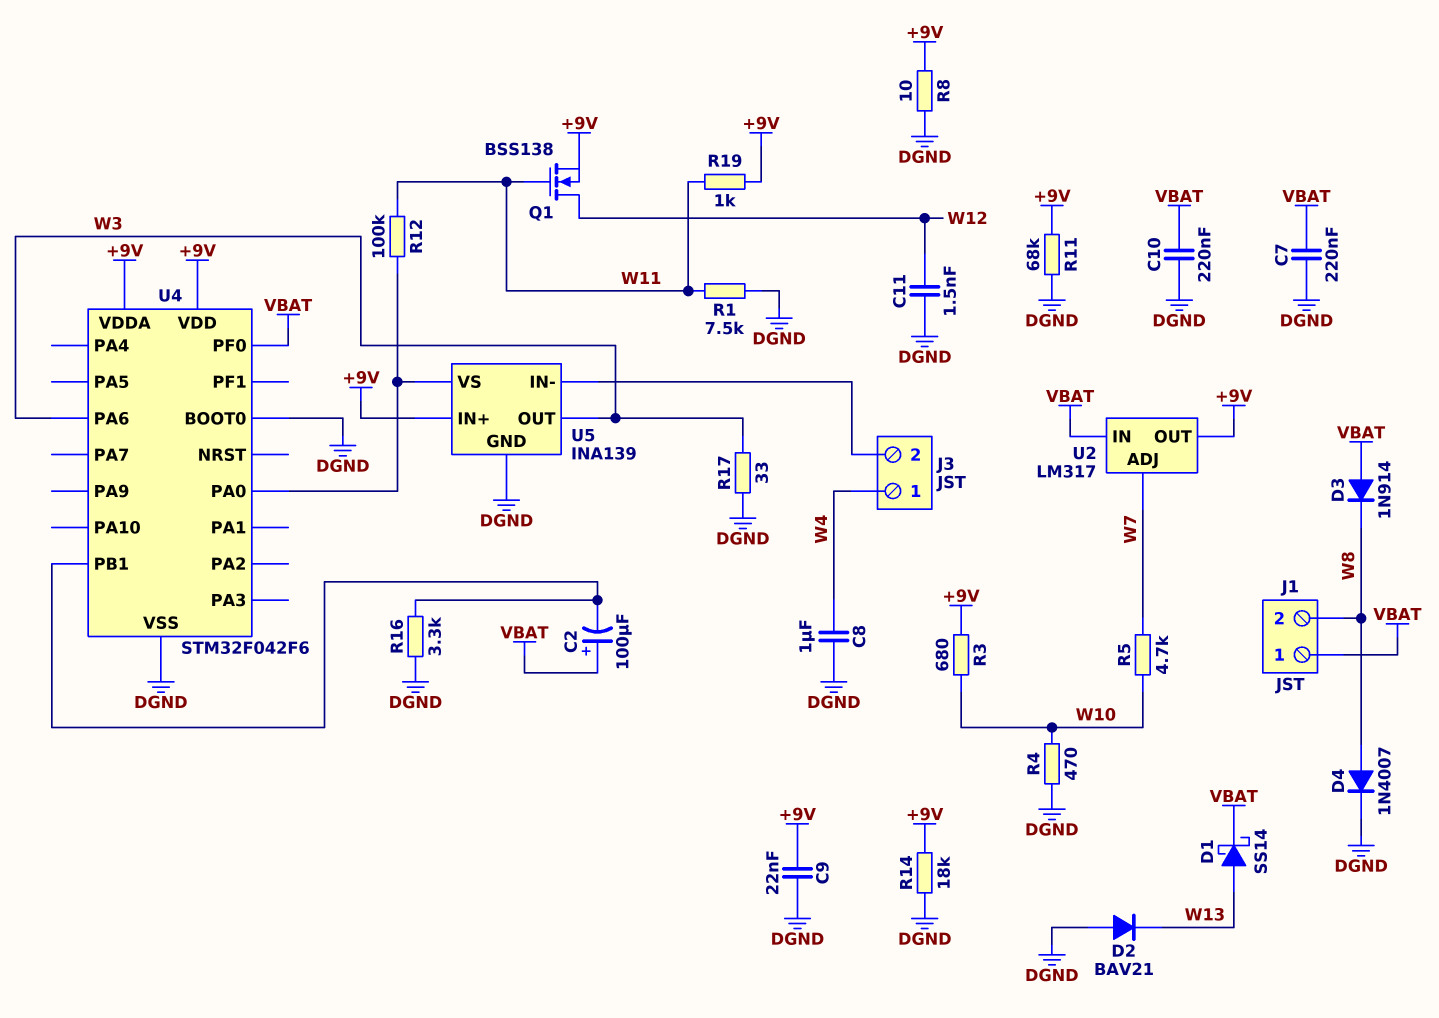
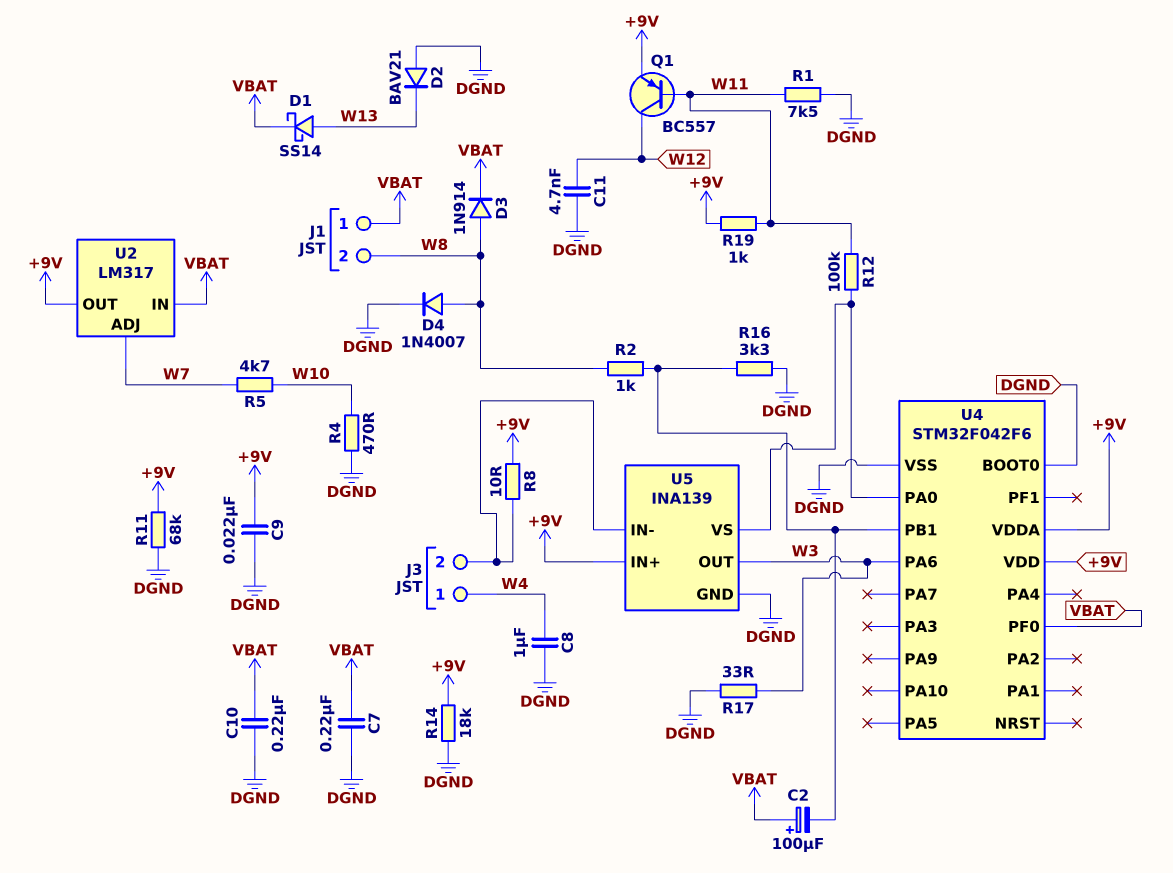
C11: 1.5nF (DGND, W12) -> 4.7nF (DGND, W12)
D3: diode 1N914 (A VBAT, K W8) -> diode 1N914 (A W8, K VBAT)
Q1: NMOS BSS138 (G W11, D W12, S +9V) -> PNP BC557 (B W11, C W12, E +9V)
R2: none -> 1k (U4/PB1, W8)
R3: 680 (+9V, W10) -> none
R8: 10 (+9V, DGND) -> 10 (+9V, J3/2)

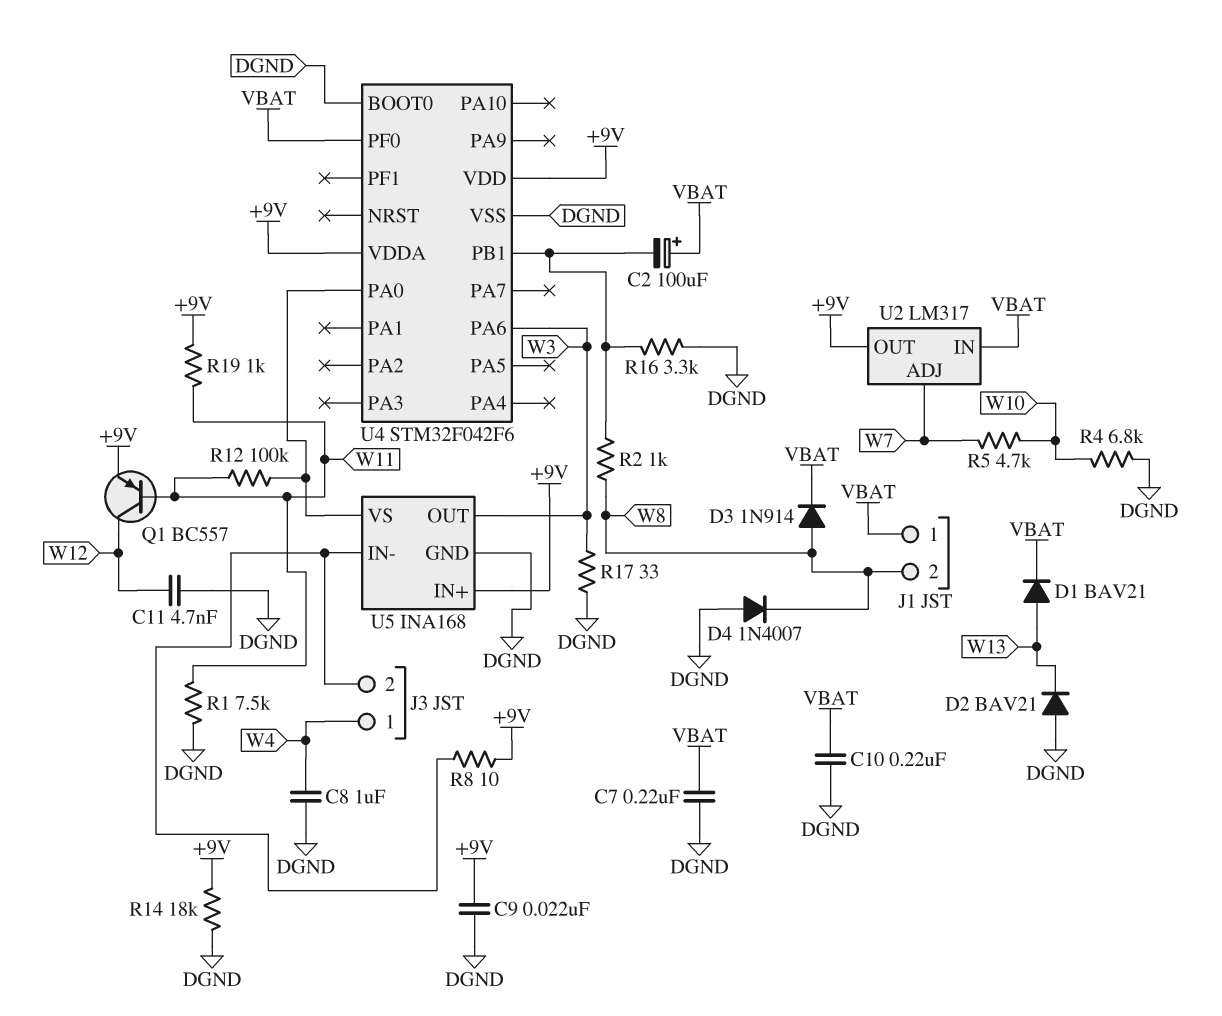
D1: schottky SS14 (A W13, K VBAT) -> diode BAV21 (A W13, K VBAT)
D4: diode 1N4007 (A W8, K DGND) -> diode 1N4007 (A DGND, K W8)
R4: 470 (DGND, W10) -> 6.8k (DGND, W10)
R11: 68k (+9V, DGND) -> none
U5: INA139 -> INA168

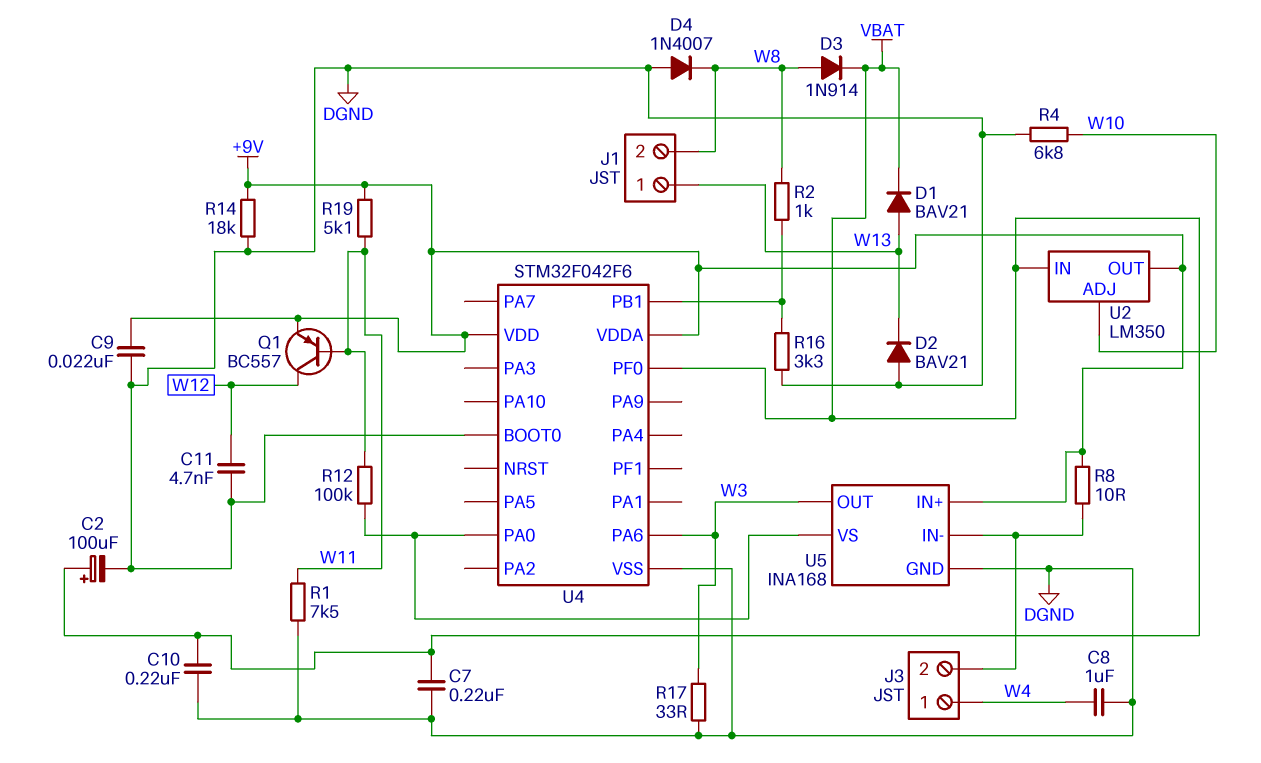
C2: 100uF (plus VBAT, minus U4/PB1) -> 100uF (plus VBAT, minus DGND)
J1 pin 1: VBAT -> W13
R5: 4.7k (W7, W10) -> none
R19: 1k (+9V, W11) -> 5.1k (+9V, W11)
U2: LM317 -> LM350
U2 pin ADJ: W7 -> W10

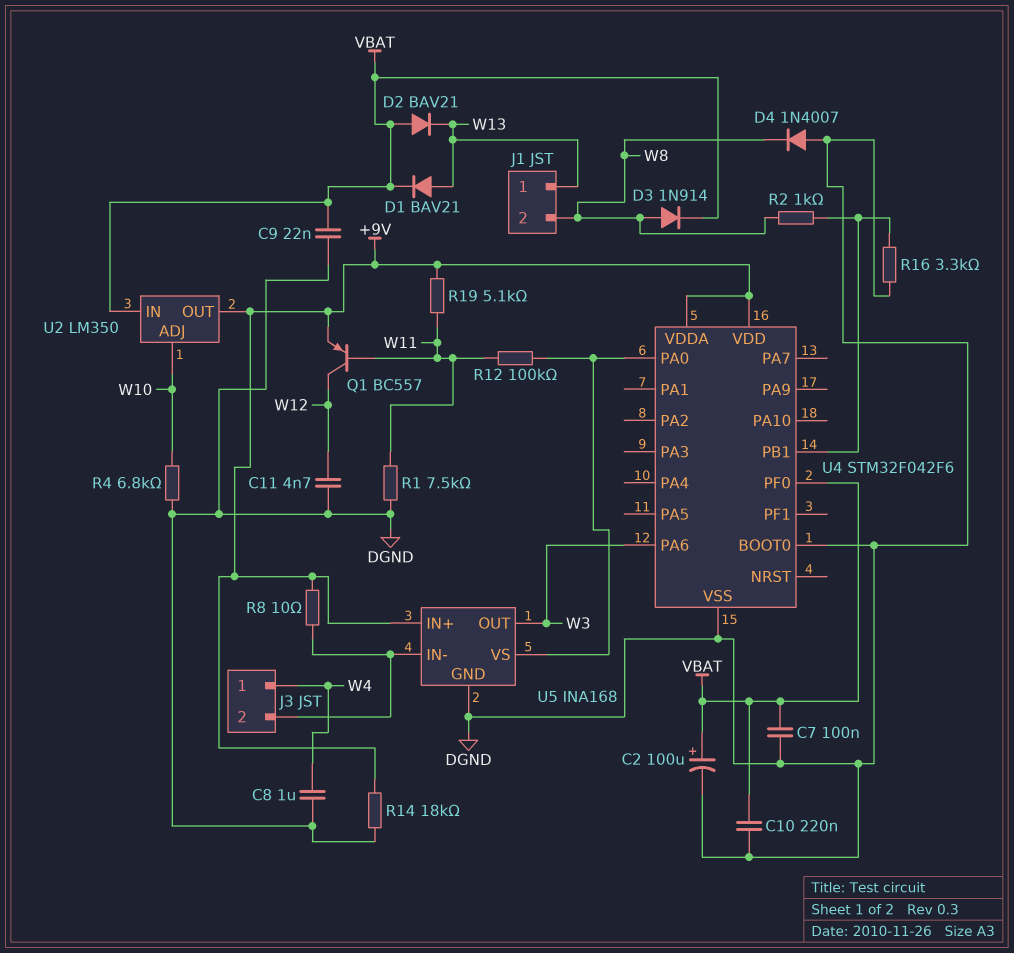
C7: 220nF (DGND, VBAT) -> 100nF (DGND, VBAT)
C9: 22nF (+9V, DGND) -> 22nF (DGND, VBAT)
D2: diode BAV21 (A DGND, K W13) -> diode BAV21 (A VBAT, K W13)
R17: 33 (DGND, W3) -> none

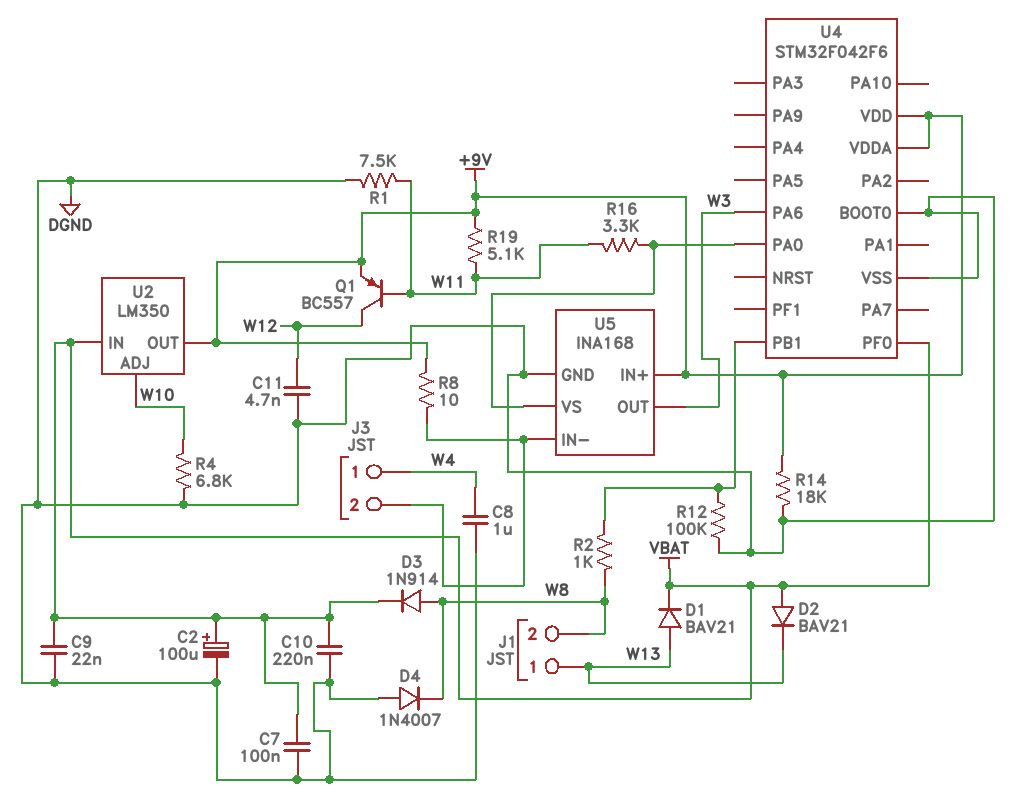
R12: 100k (U4/PA0, W11) -> 100k (DGND, U4/PB1)
R16: 3.3k (DGND, U4/PB1) -> 3.3k (U4/PA0, W11)

